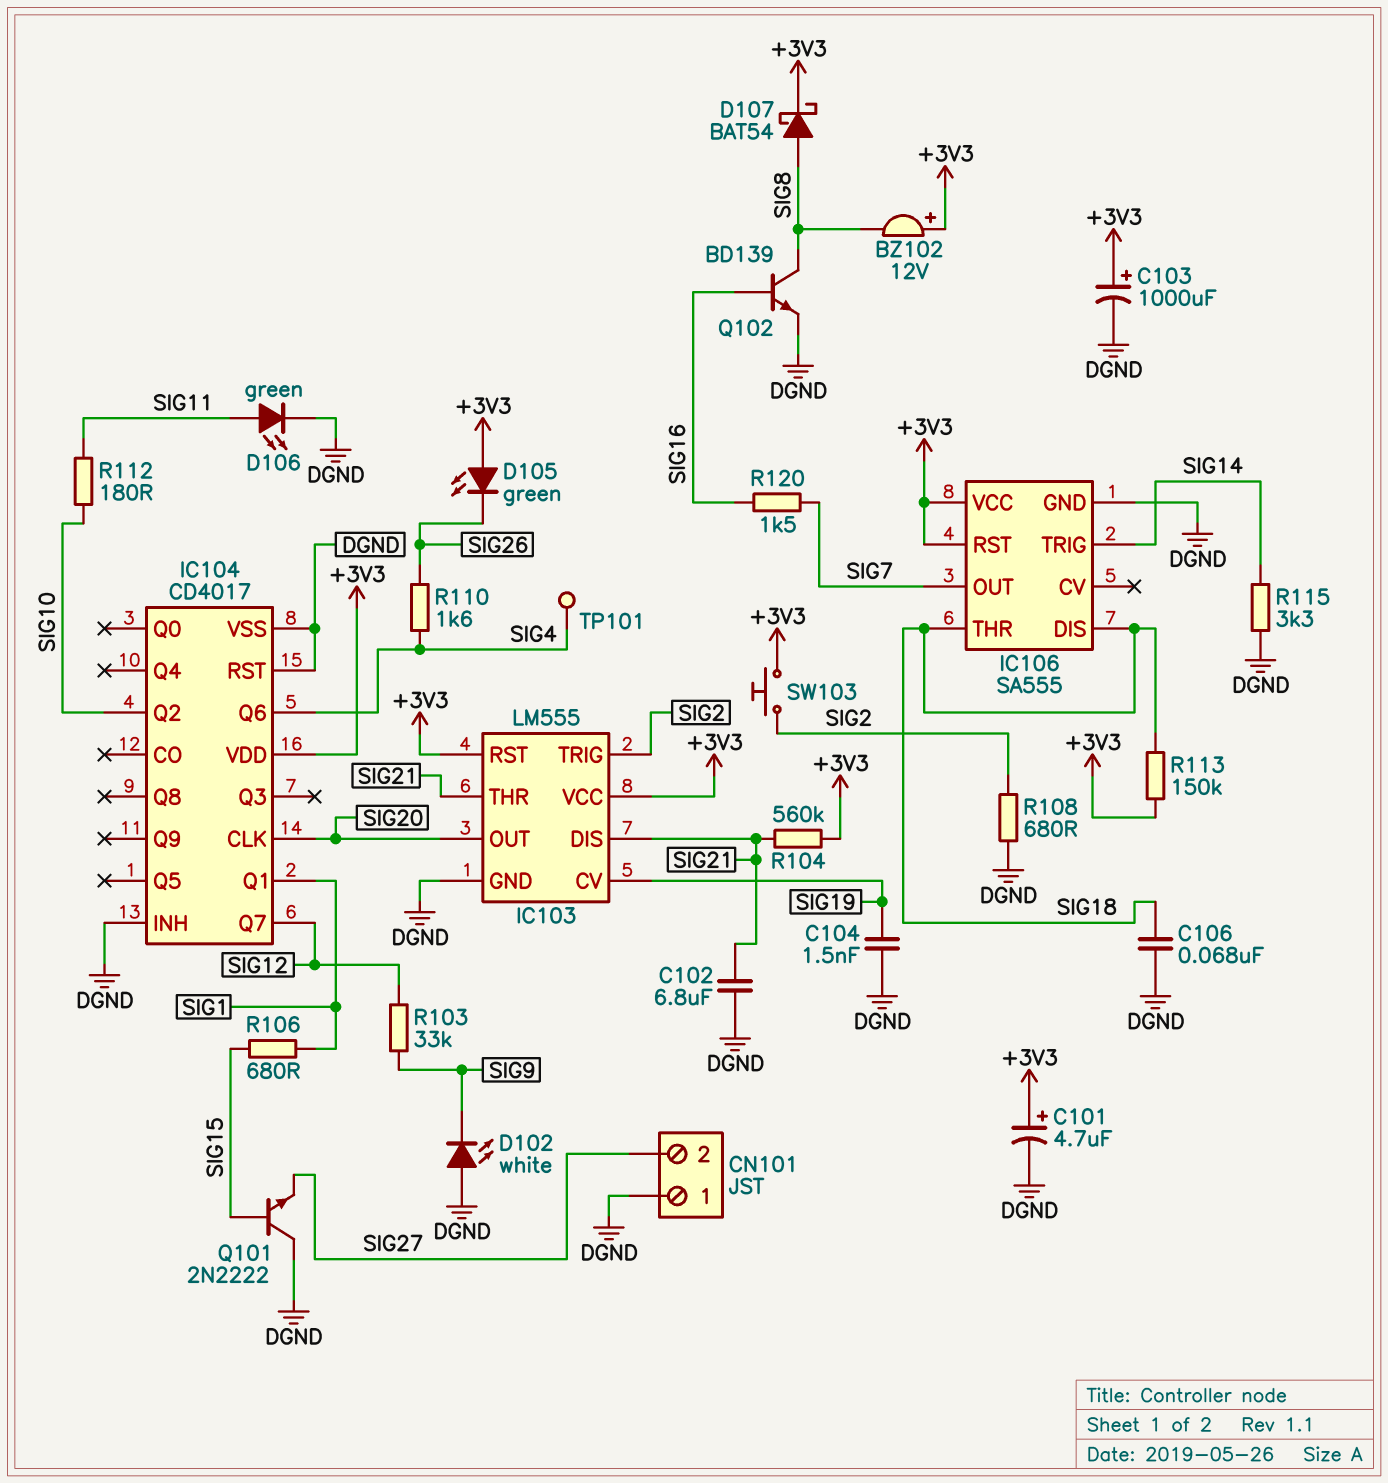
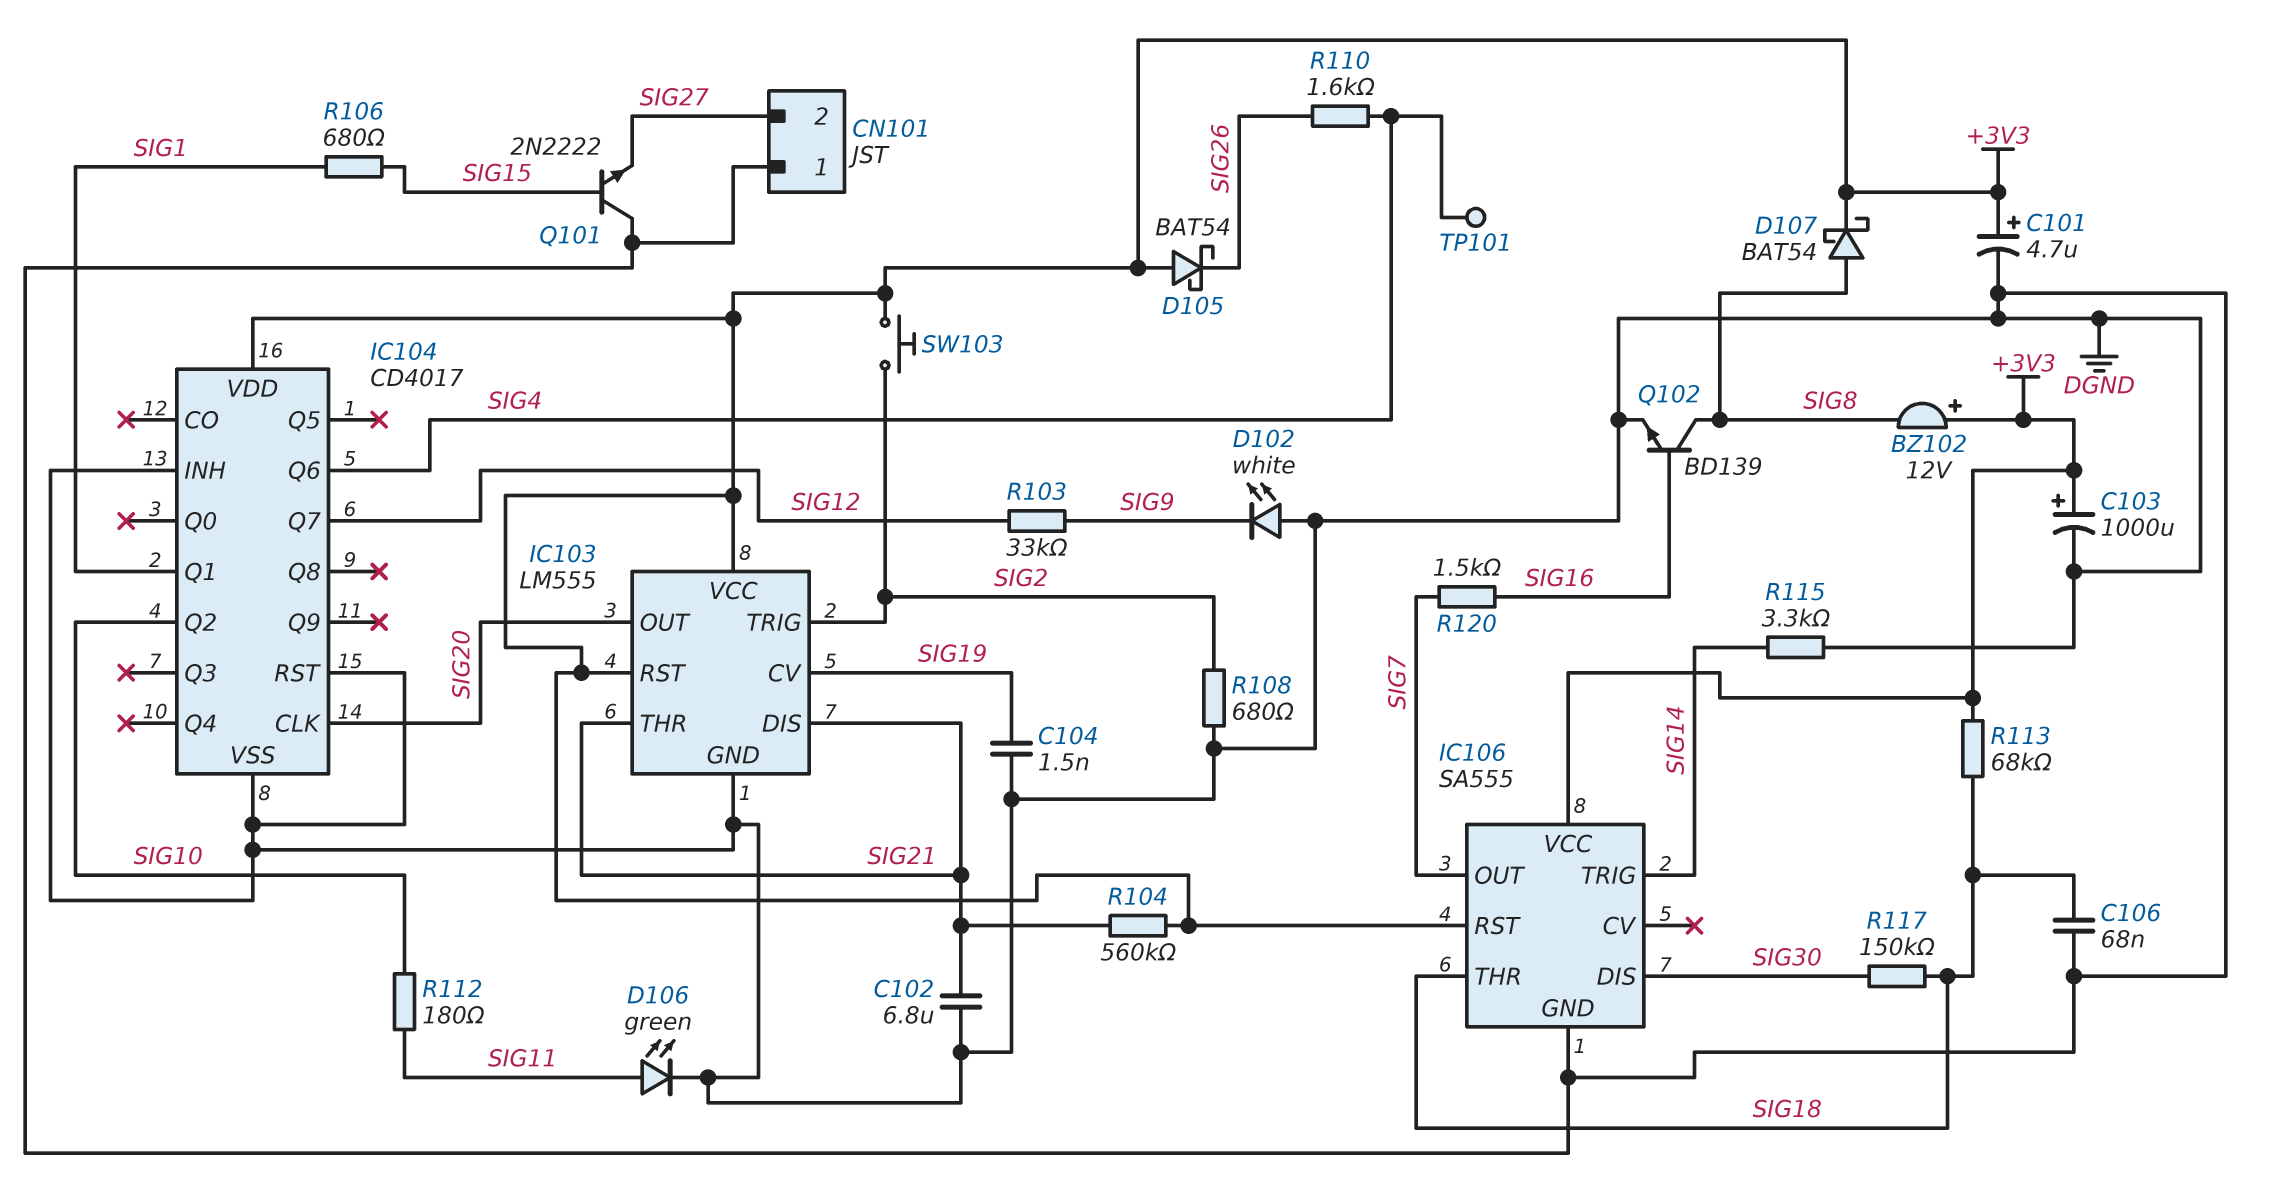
D105: LED green (A +3V3, K SIG26) -> schottky BAT54 (A +3V3, K SIG26)
IC106 pin DIS: SIG18 -> SIG30
R113: 150k (+3V3, SIG18) -> 68k (+3V3, SIG18)
R117: none -> 150k (SIG18, SIG30)

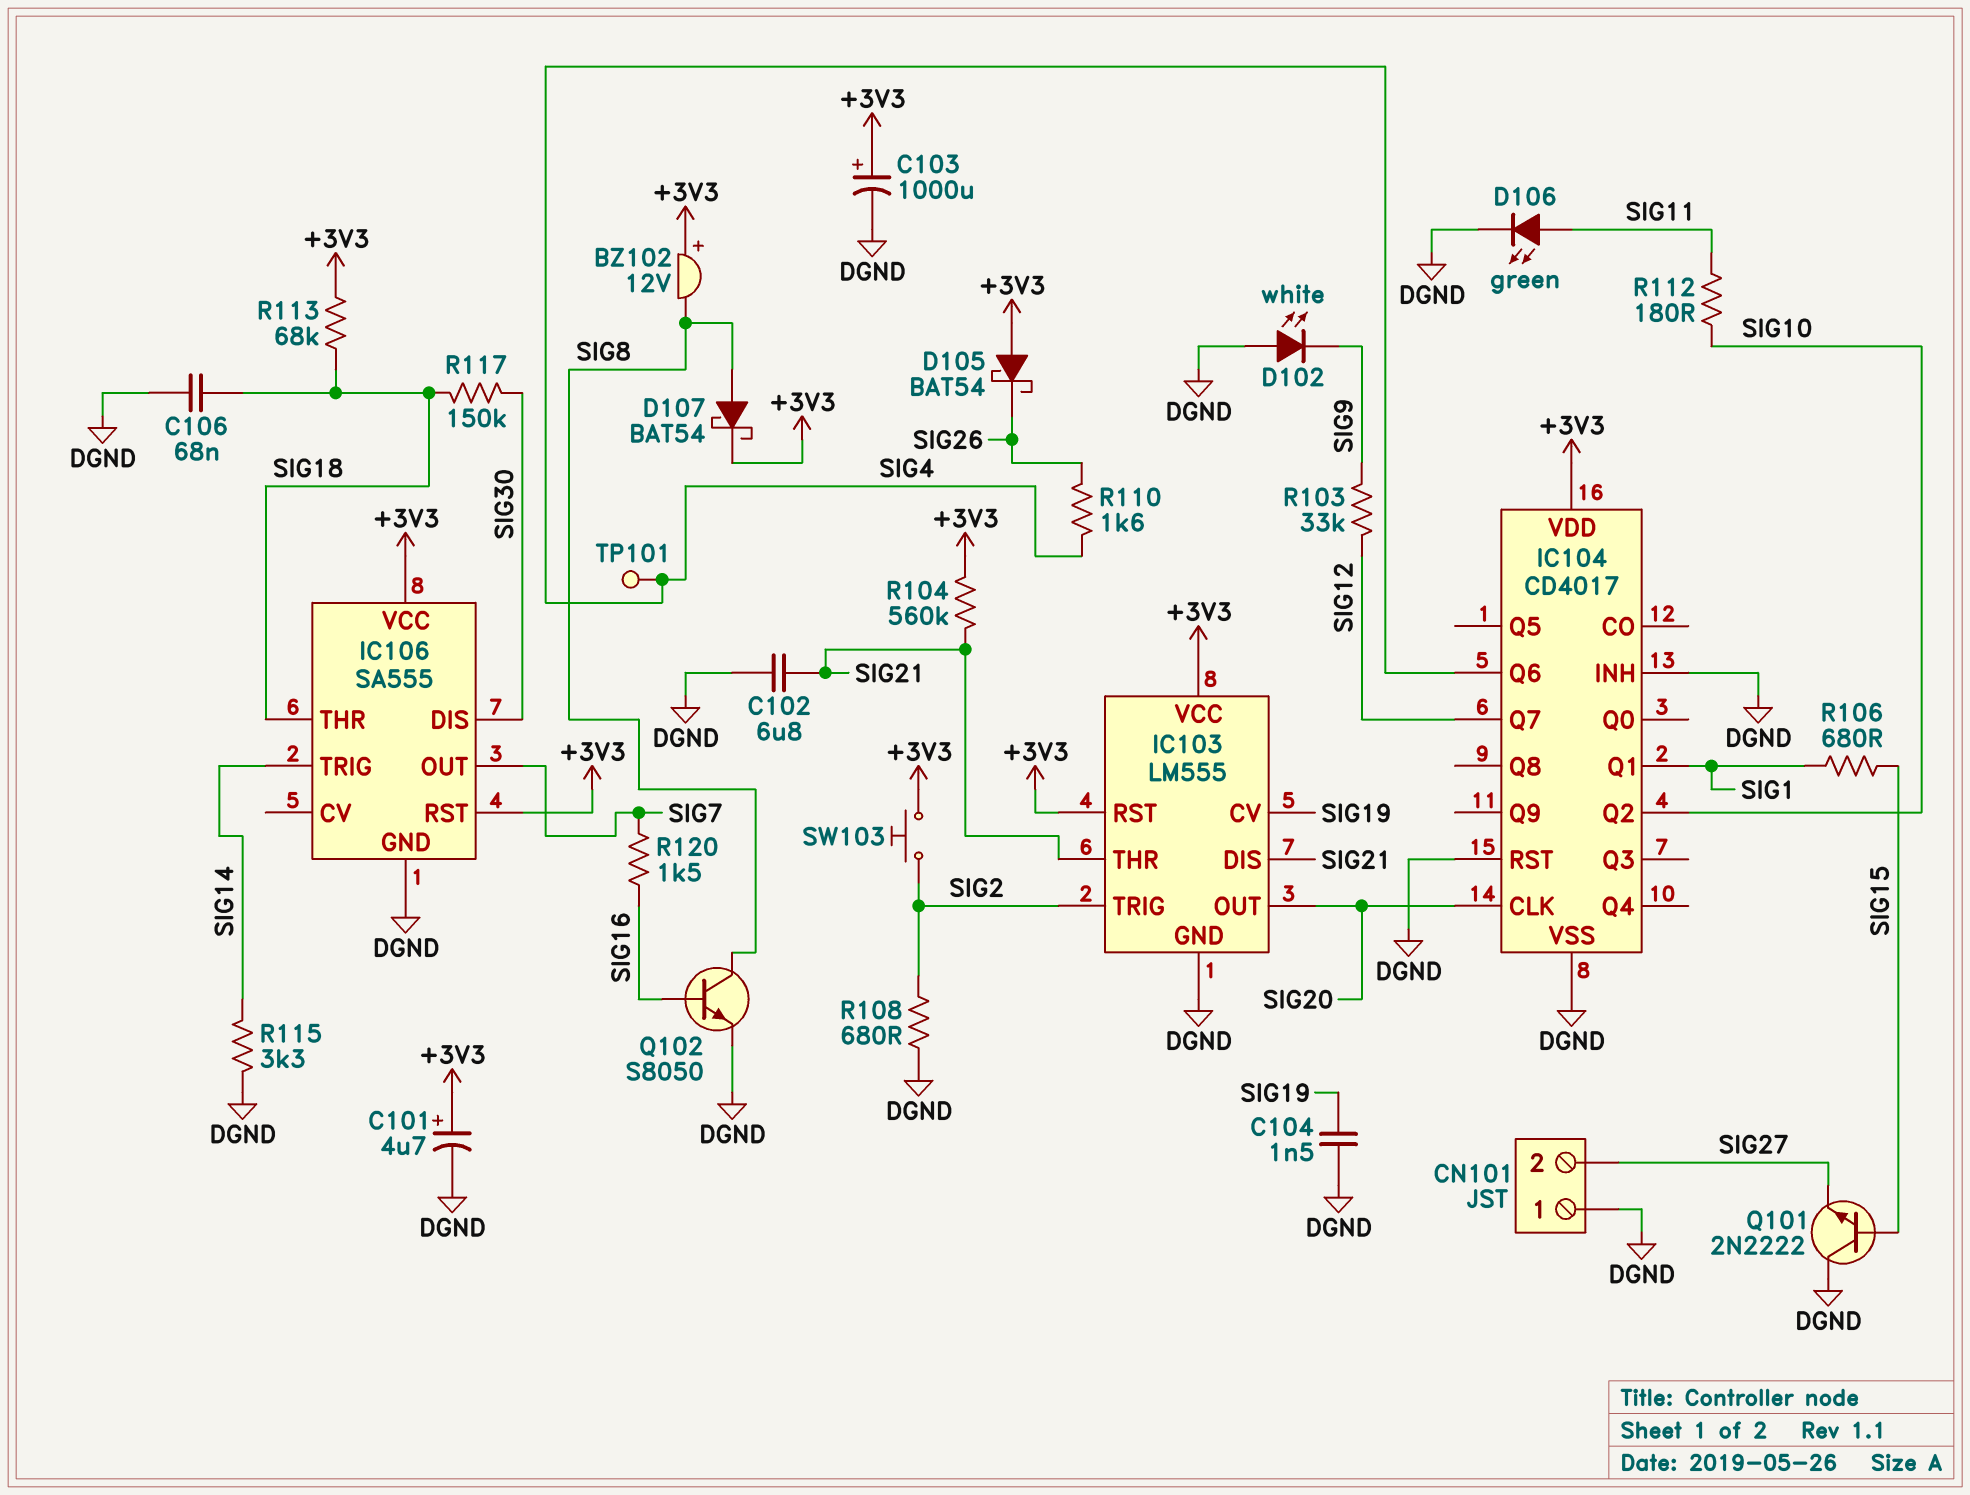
Q102: NPN BD139 (B SIG16, C SIG8, E DGND) -> NPN S8050 (B SIG16, C SIG8, E DGND)

